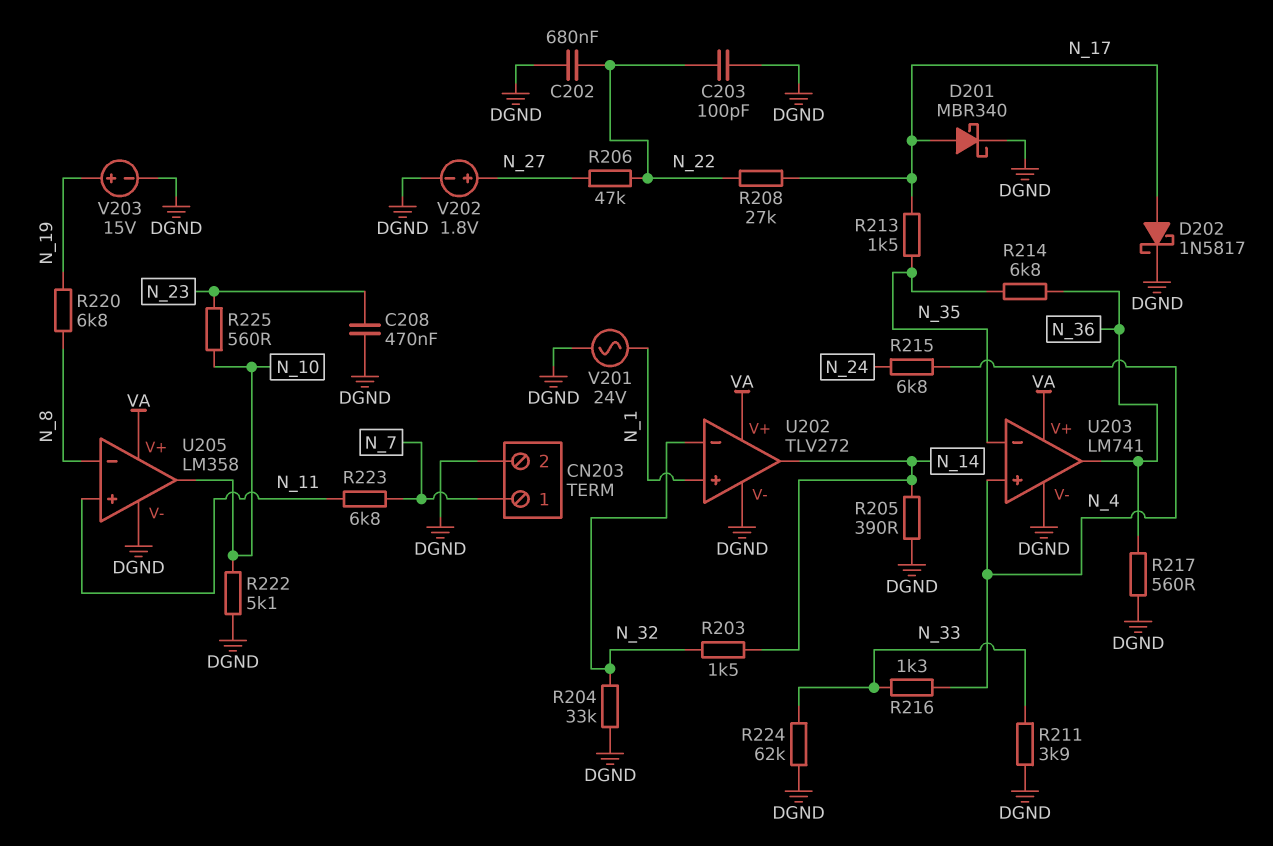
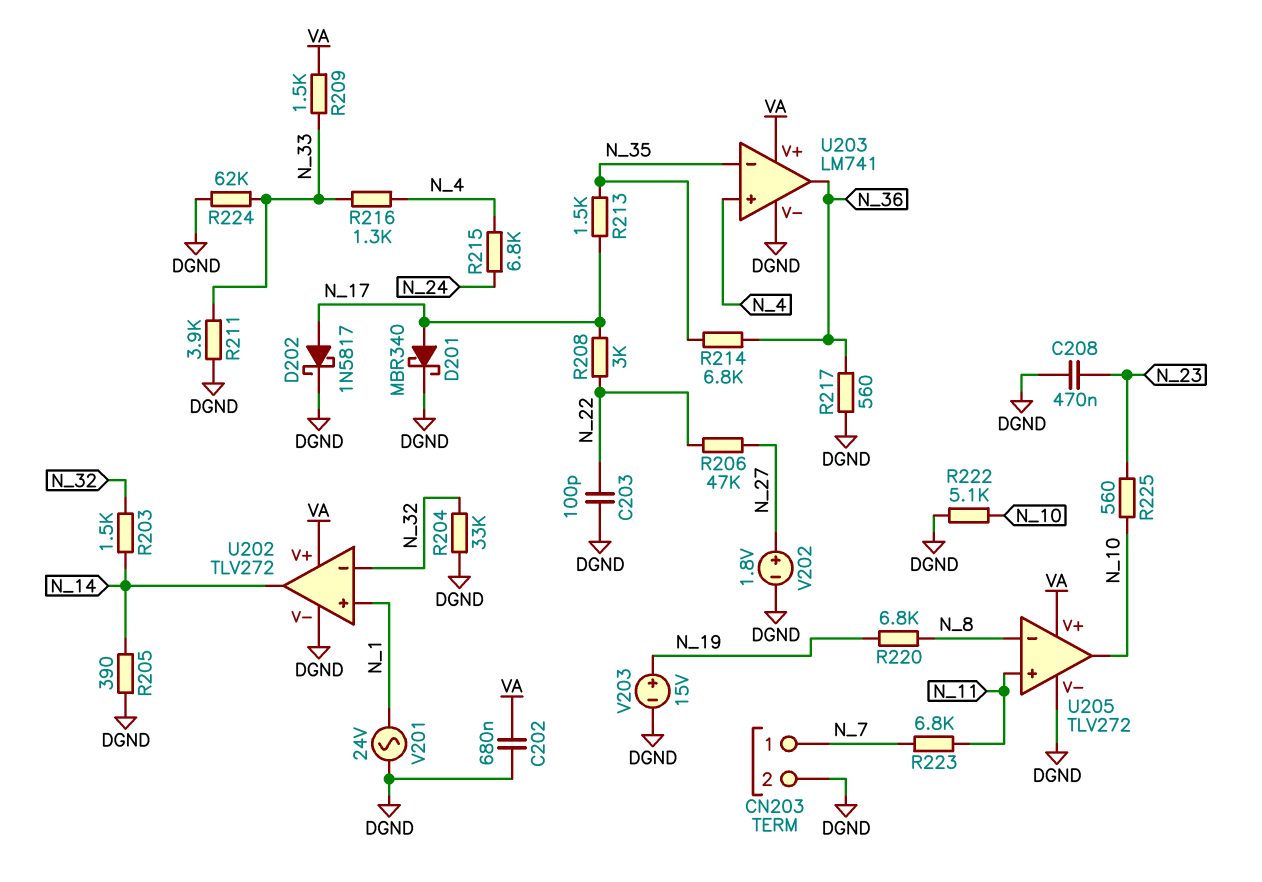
C202: 680nF (DGND, N_22) -> 680nF (DGND, VA)
R208: 27k (N_17, N_22) -> 3k (N_17, N_22)
R209: none -> 1.5k (N_33, VA)
U205: LM358 -> TLV272

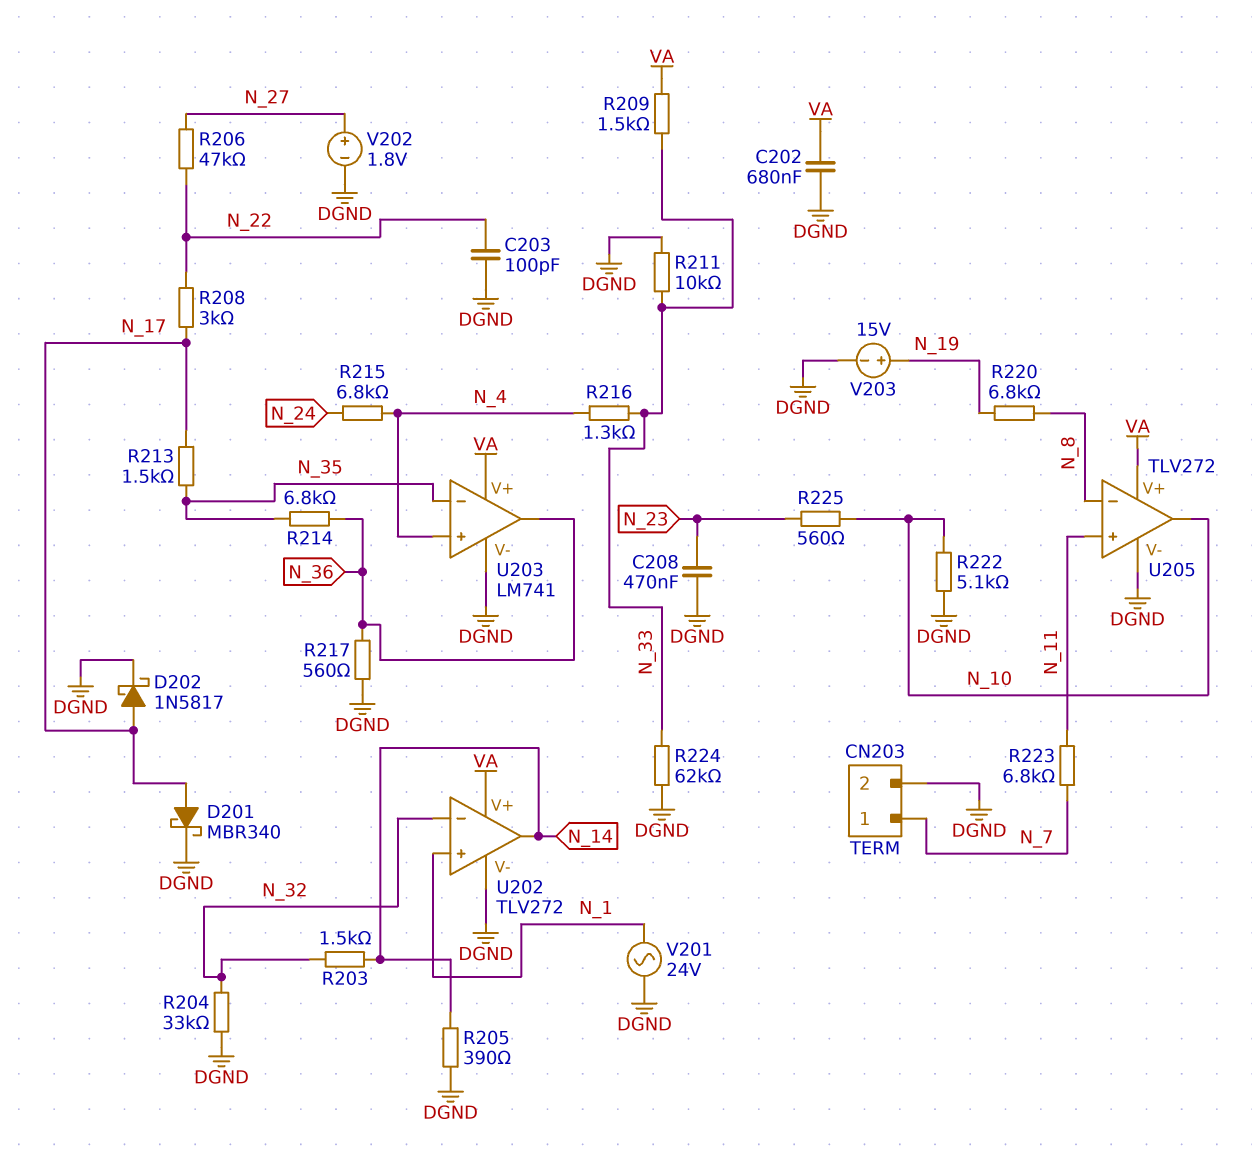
R211: 3.9k (DGND, N_33) -> 10k (DGND, N_33)

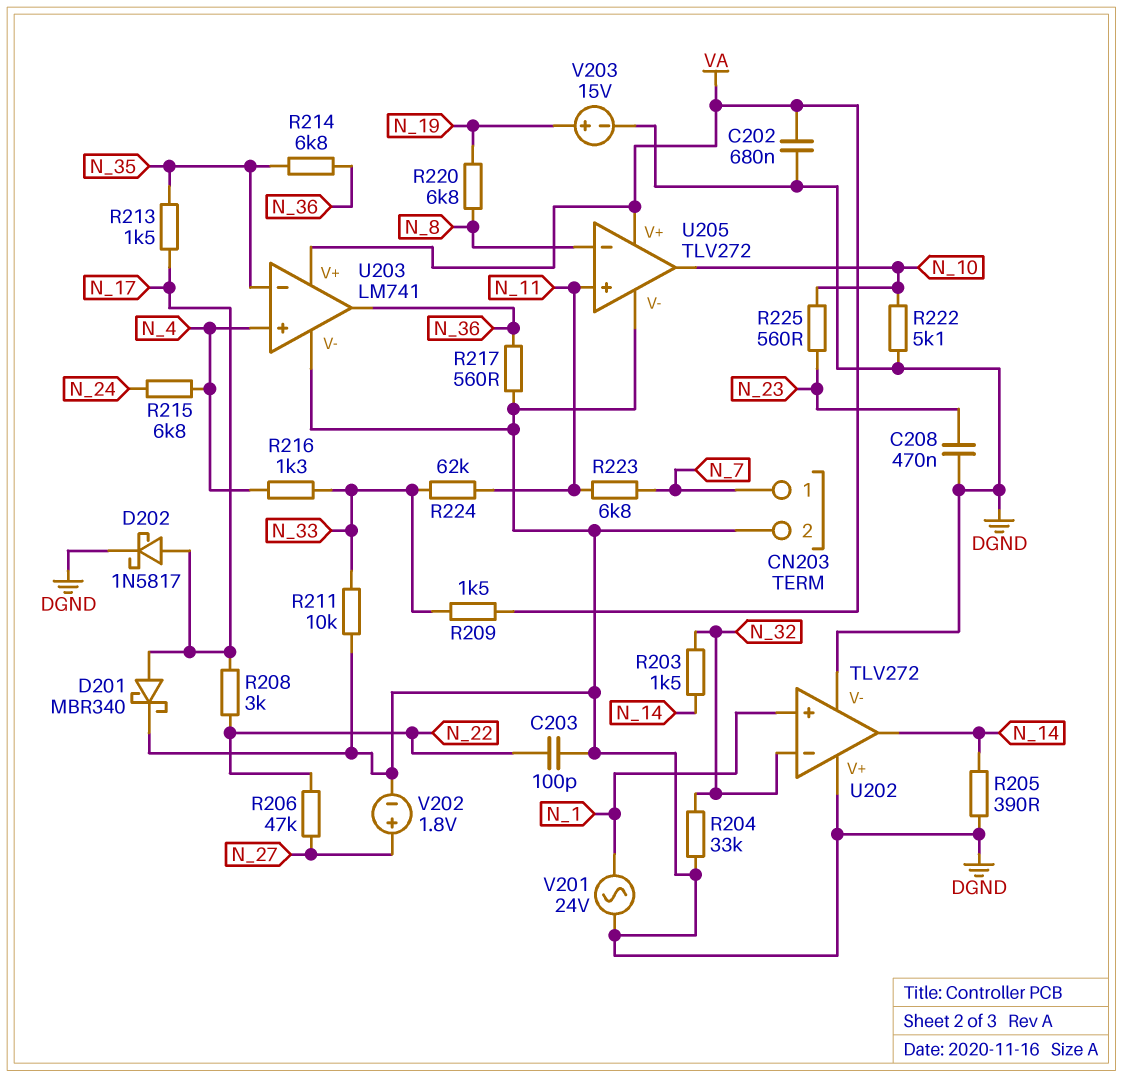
R224: 62k (DGND, N_33) -> 62k (N_11, N_33)
U202 pin V+: VA -> DGND

